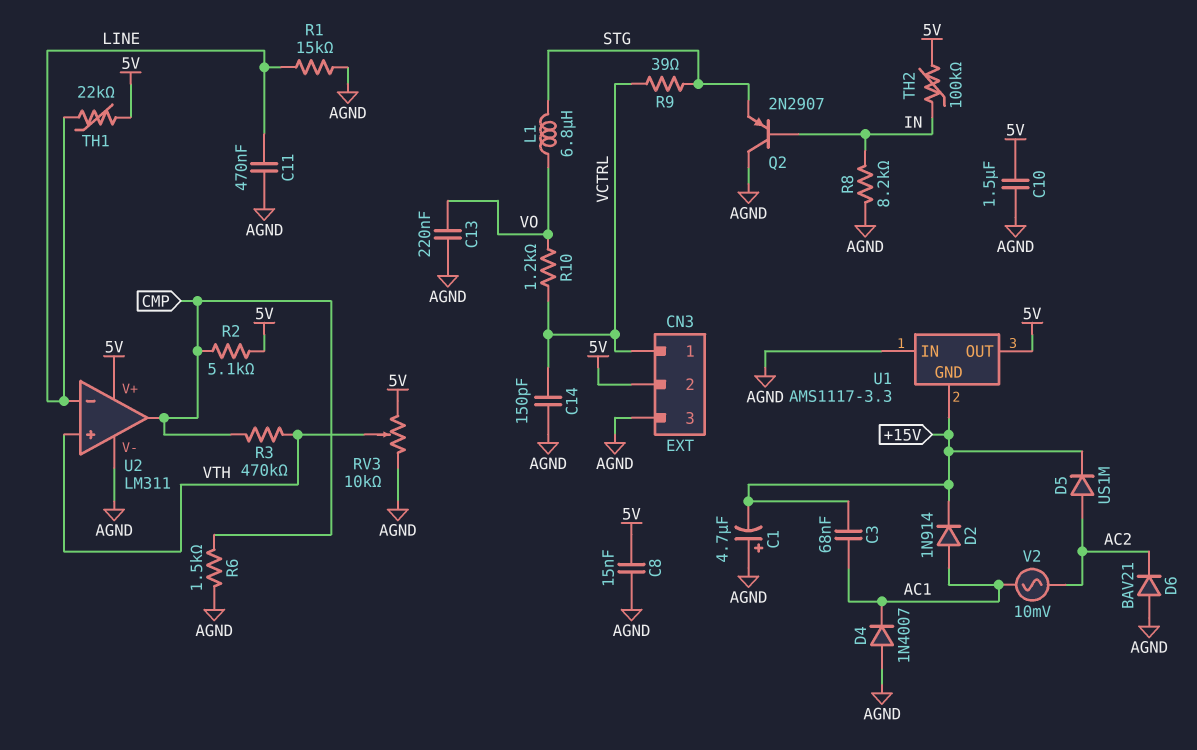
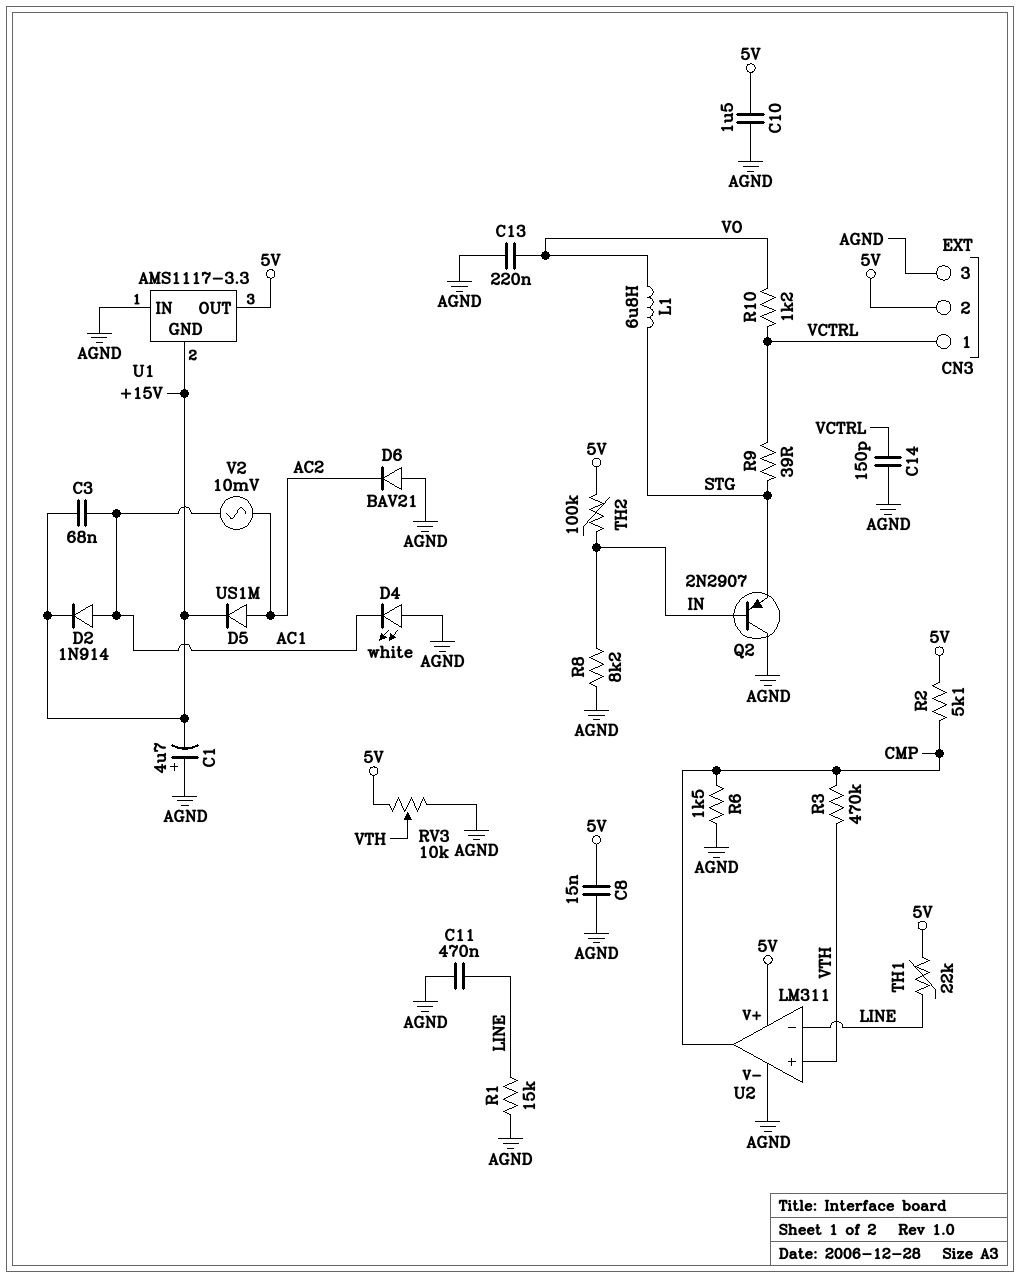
D4: diode 1N4007 (A AGND, K AC1) -> LED white (A AGND, K AC1)

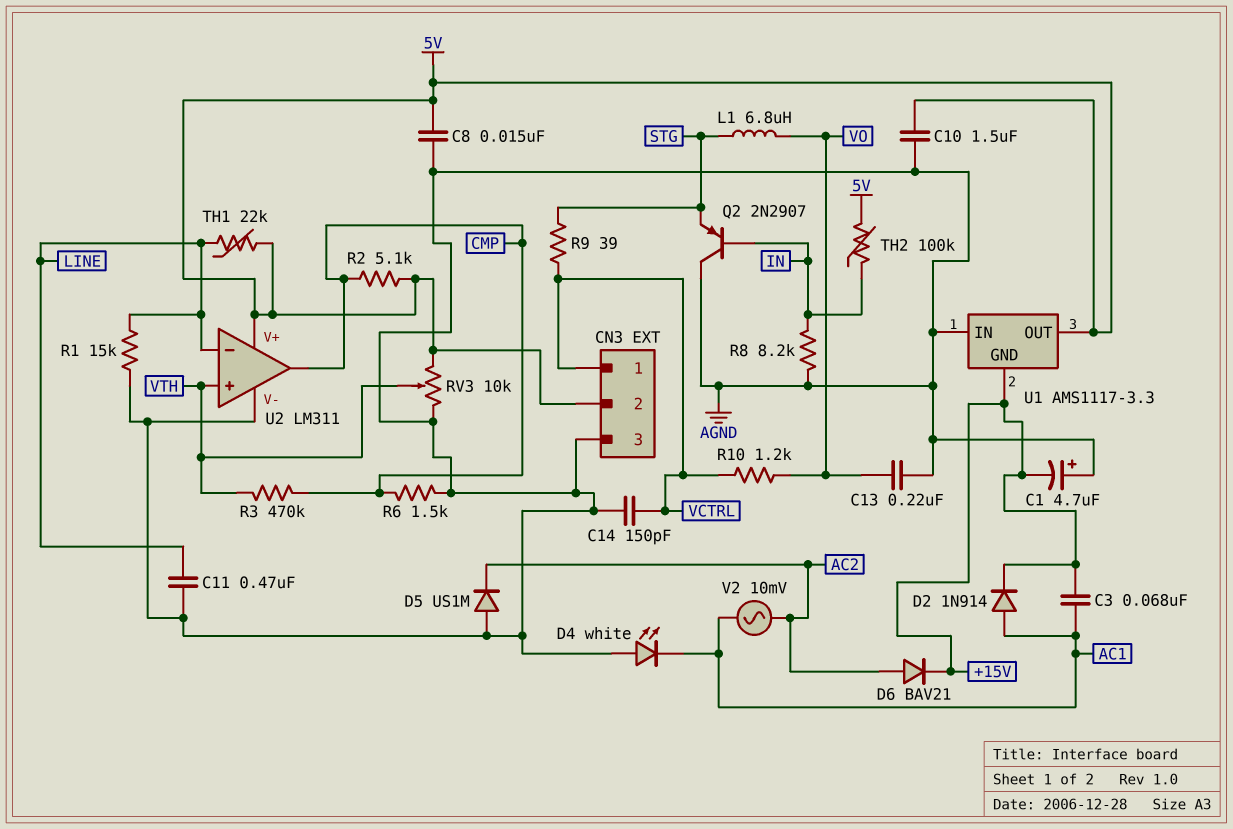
D5: diode US1M (A AC2, K +15V) -> diode US1M (A AGND, K AC2)
D6: diode BAV21 (A AGND, K AC2) -> diode BAV21 (A AC2, K +15V)

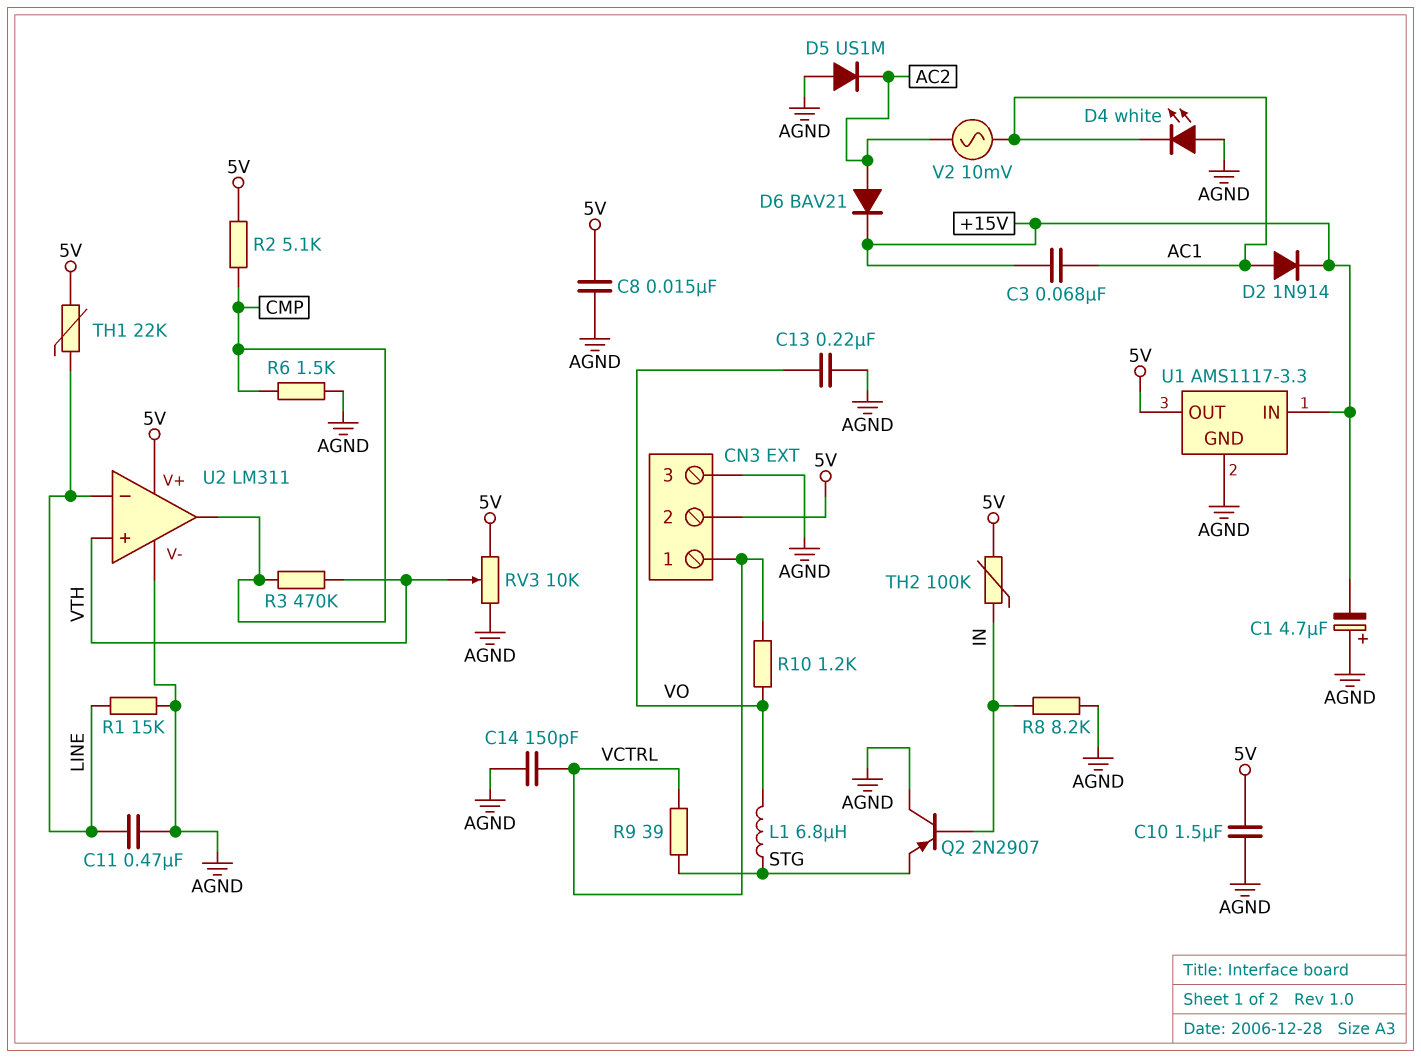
U1 pin GND: +15V -> AGND
U1 pin IN: AGND -> +15V

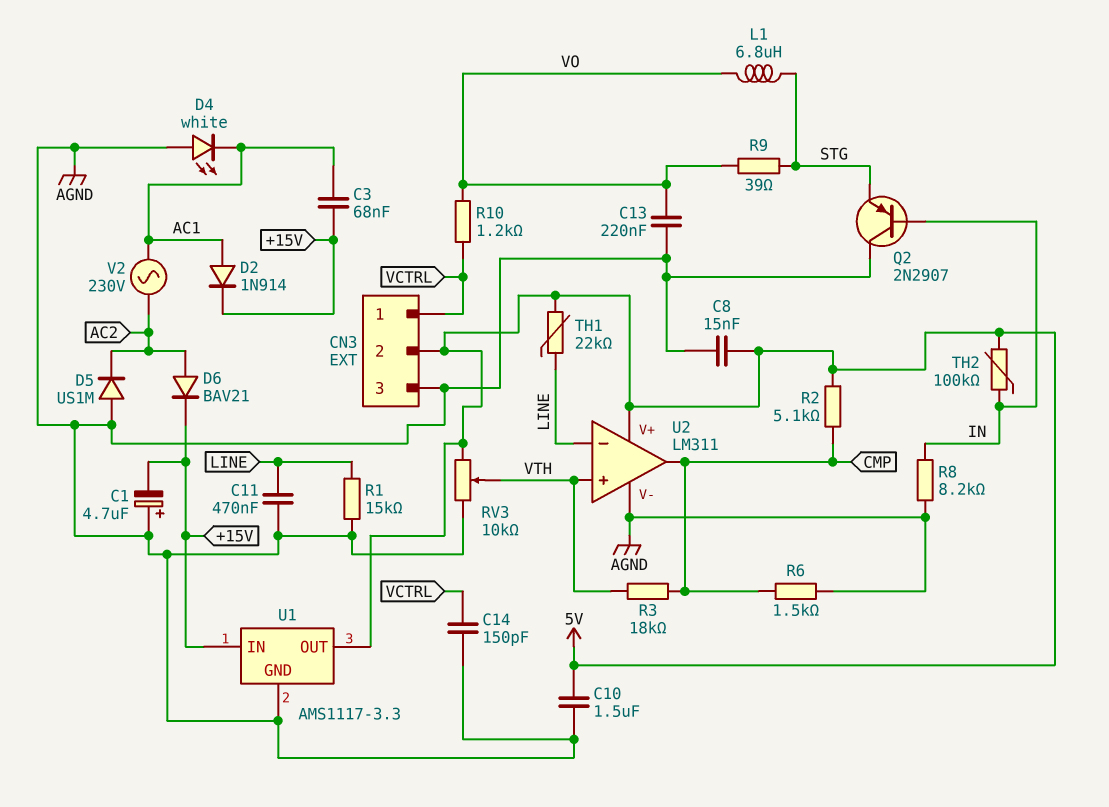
R3: 470k (CMP, VTH) -> 18k (CMP, VTH)
R9: 39 (STG, VCTRL) -> 39 (STG, VO)
V2: AC 10mV (AC1, AC2) -> AC 230V (AC1, AC2)

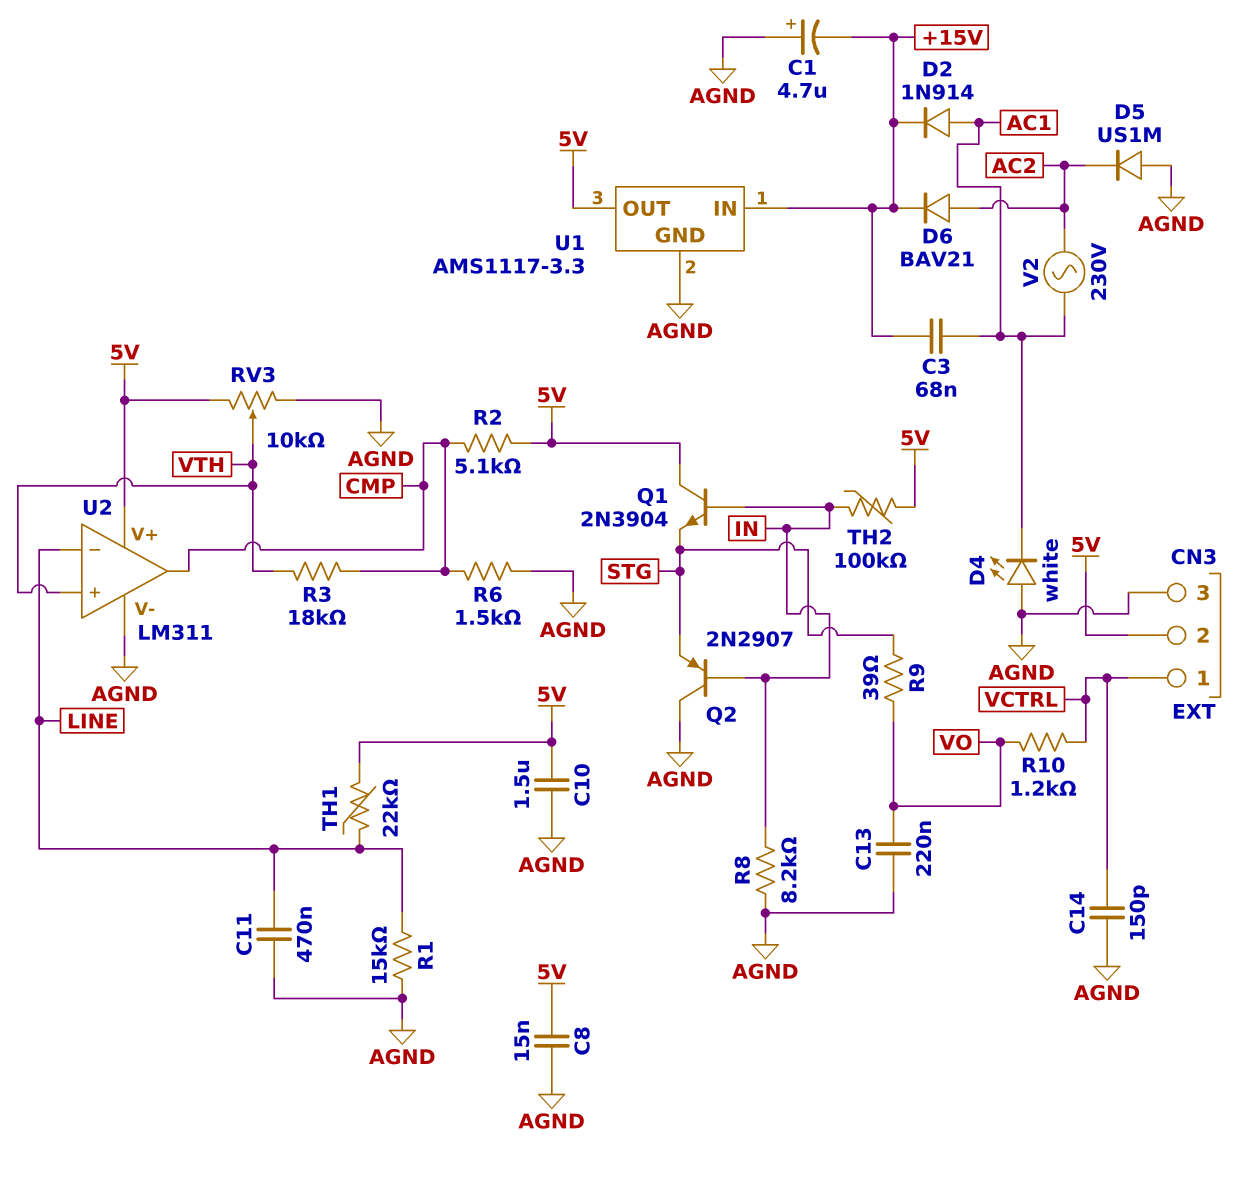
L1: 6.8uH (STG, VO) -> none
Q1: none -> NPN 2N3904 (B IN, C 5V, E STG)

